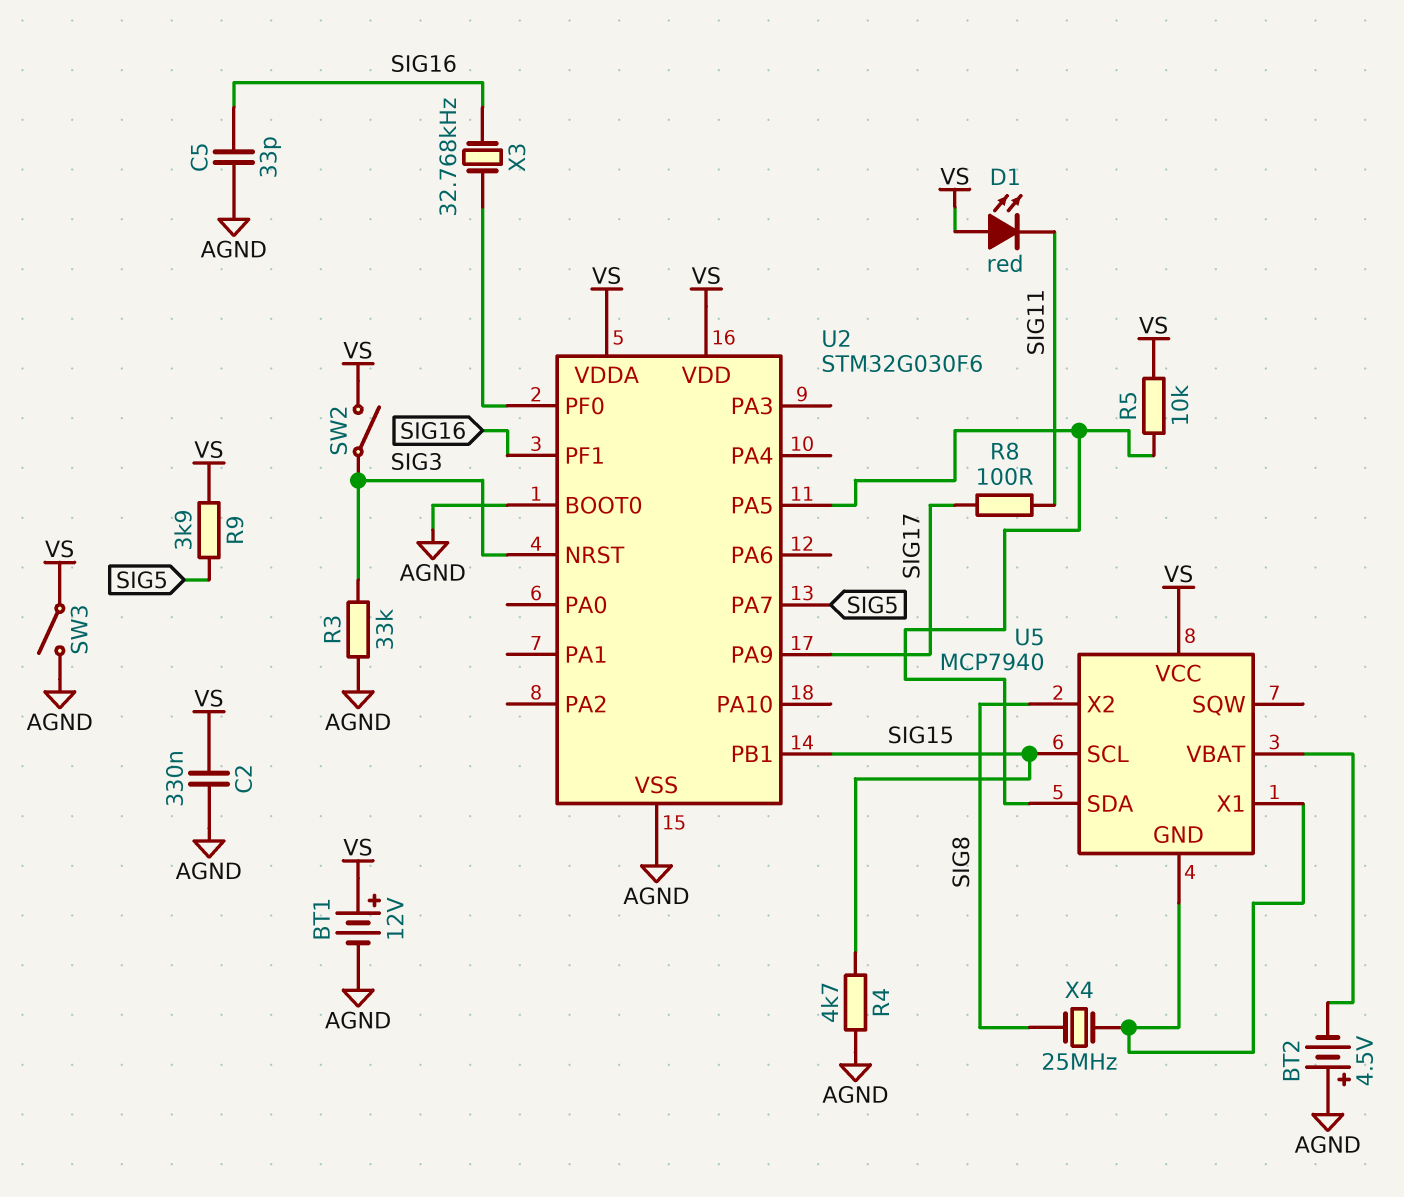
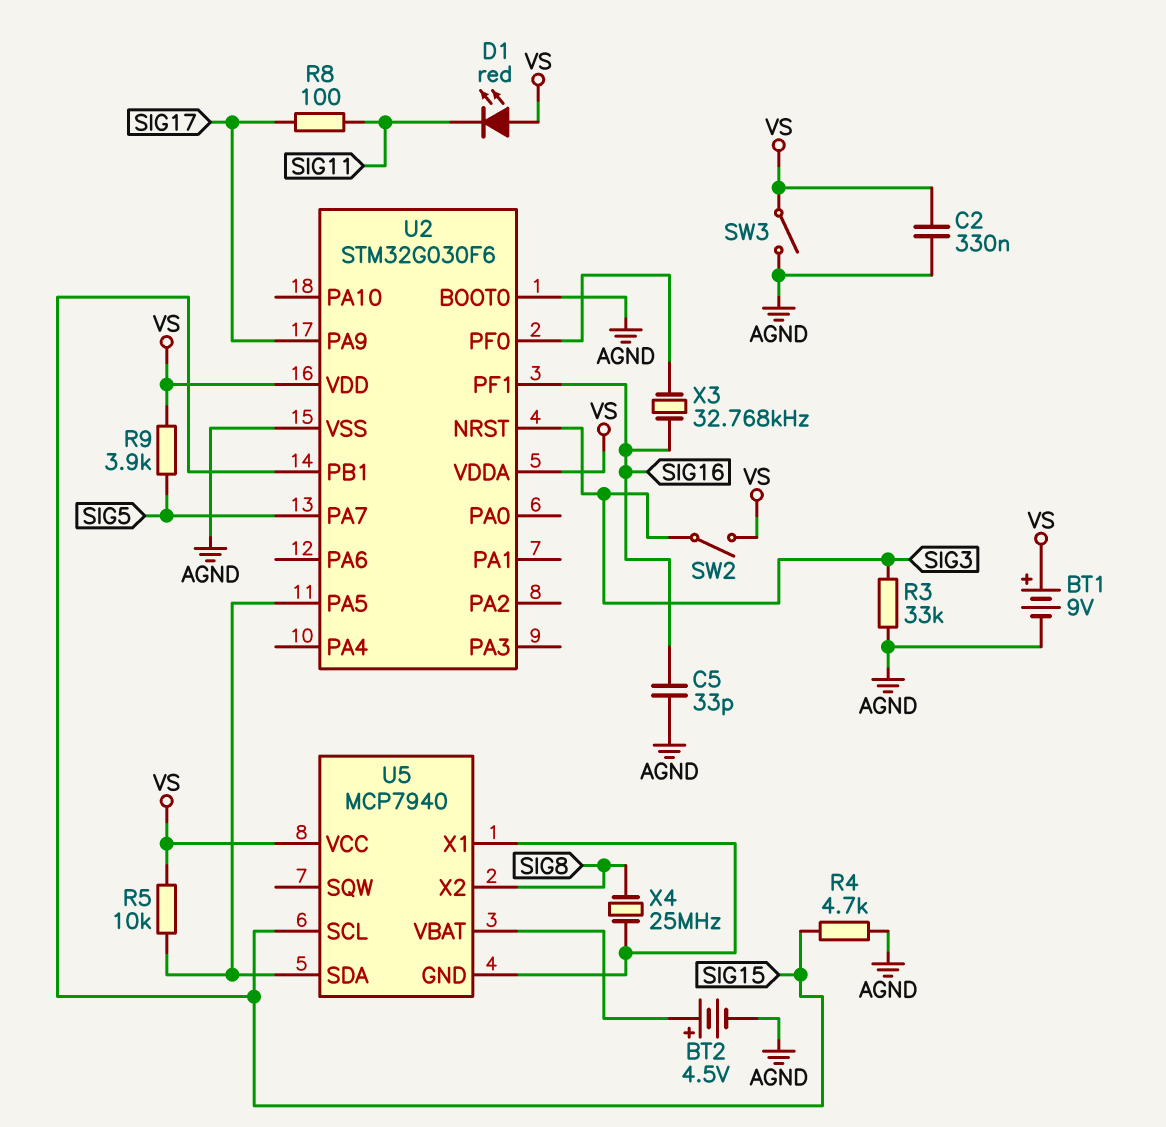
BT1: 12V (plus VS, minus AGND) -> 9V (plus VS, minus AGND)
BT2: 4.5V (plus AGND, minus U5/VBAT) -> 4.5V (plus U5/VBAT, minus AGND)

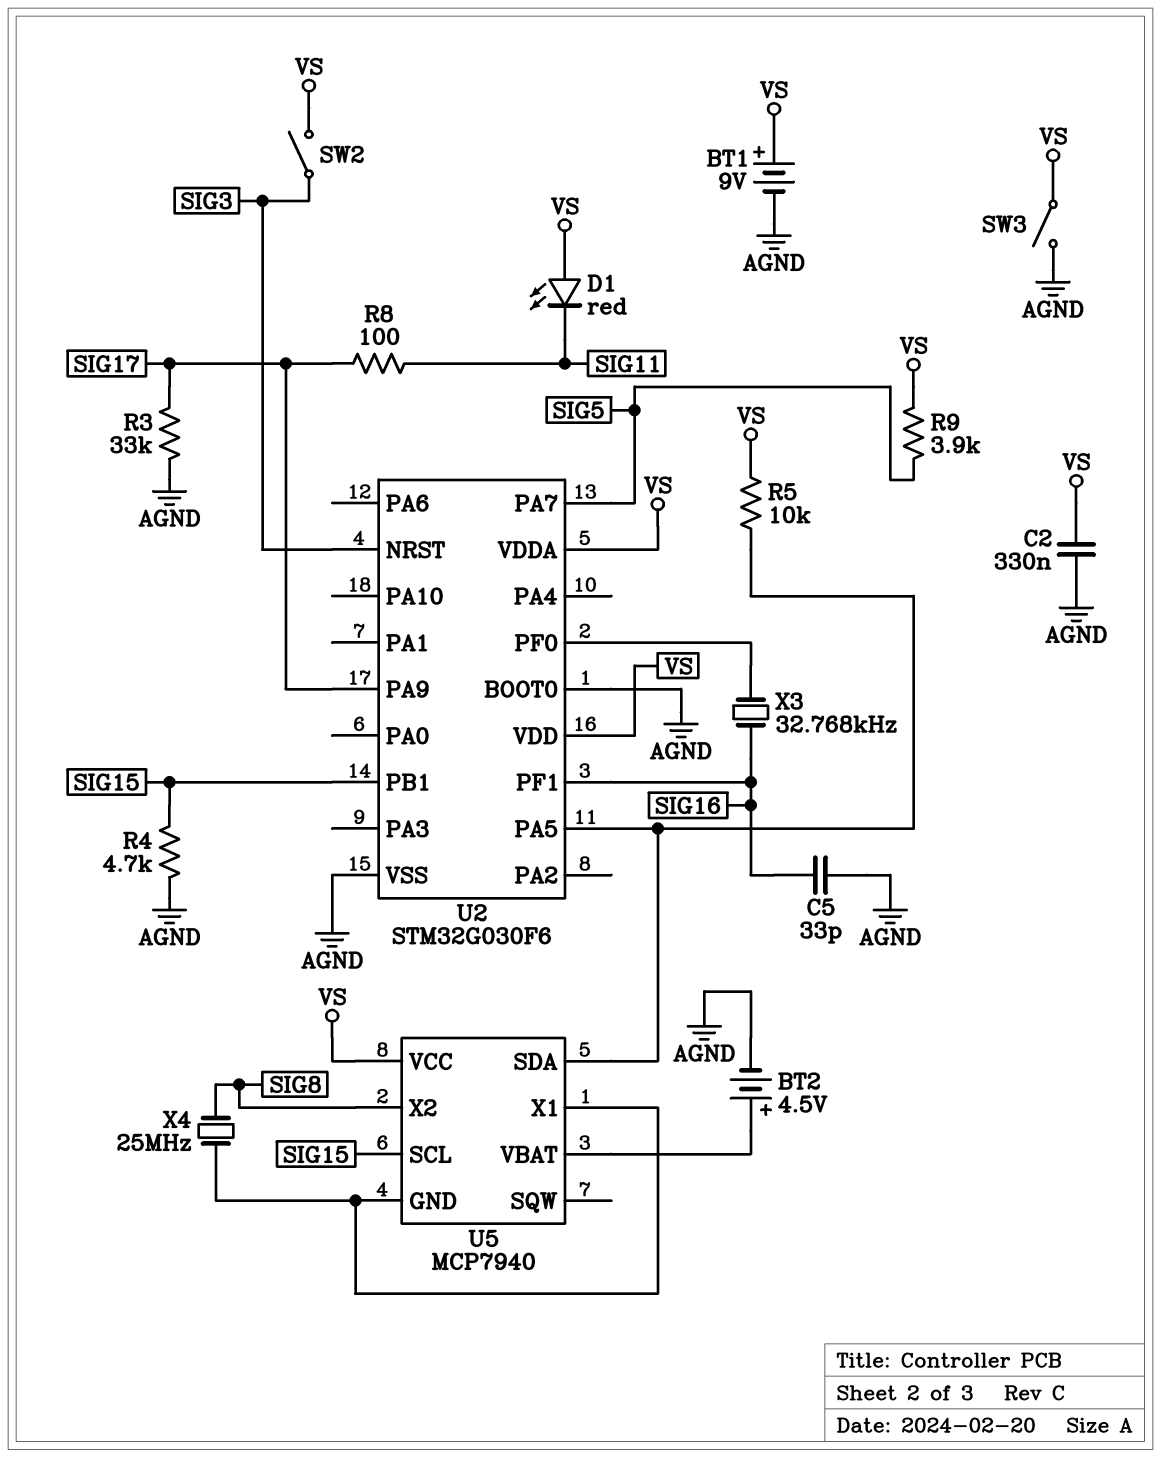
R3: 33k (AGND, SIG3) -> 33k (AGND, SIG17)

